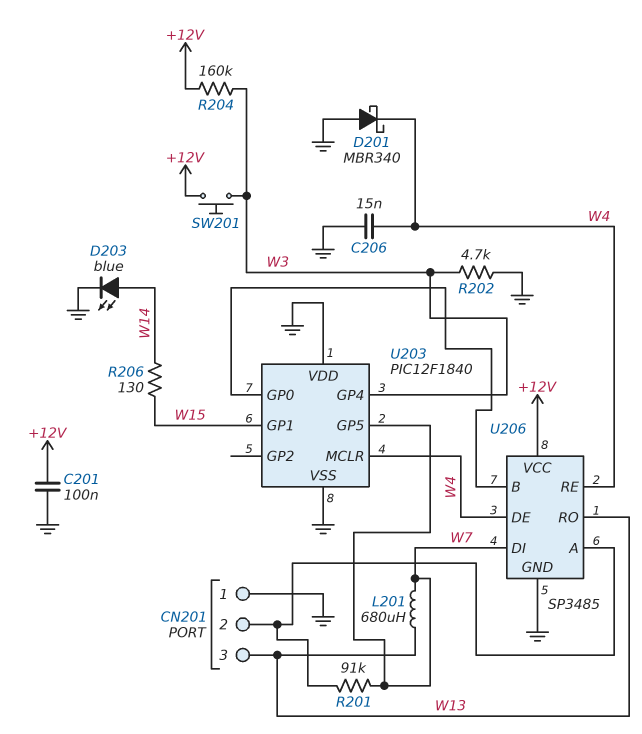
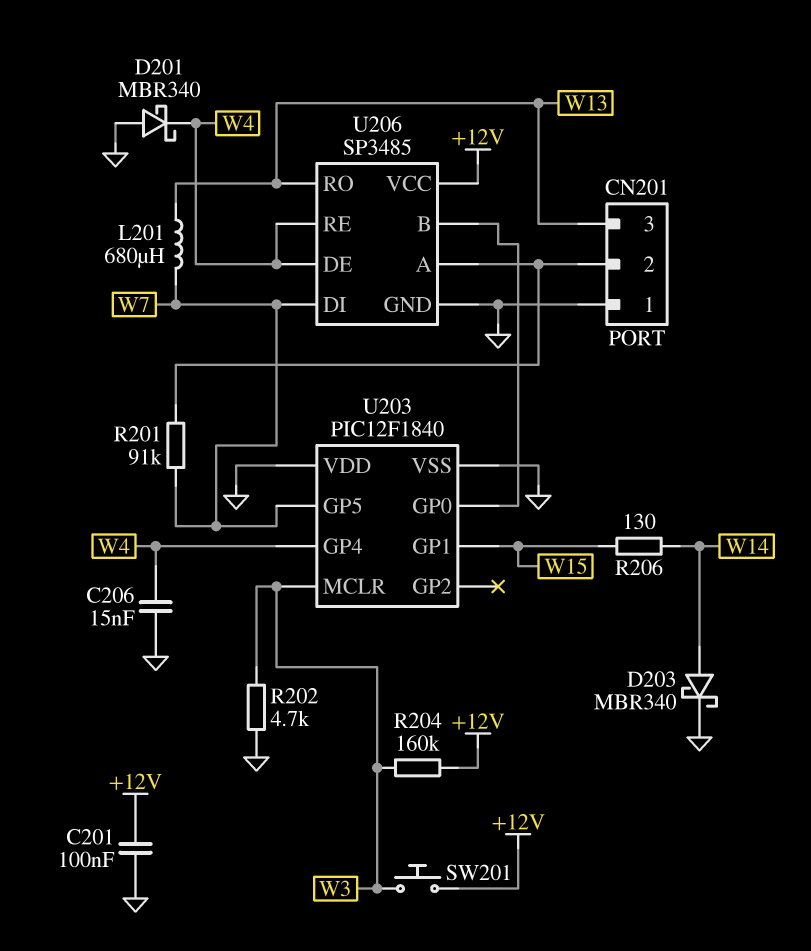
D203: LED blue (A W14, K GND) -> schottky MBR340 (A W14, K GND)
U203 pin GP4: W3 -> W4
U203 pin MCLR: W4 -> W3

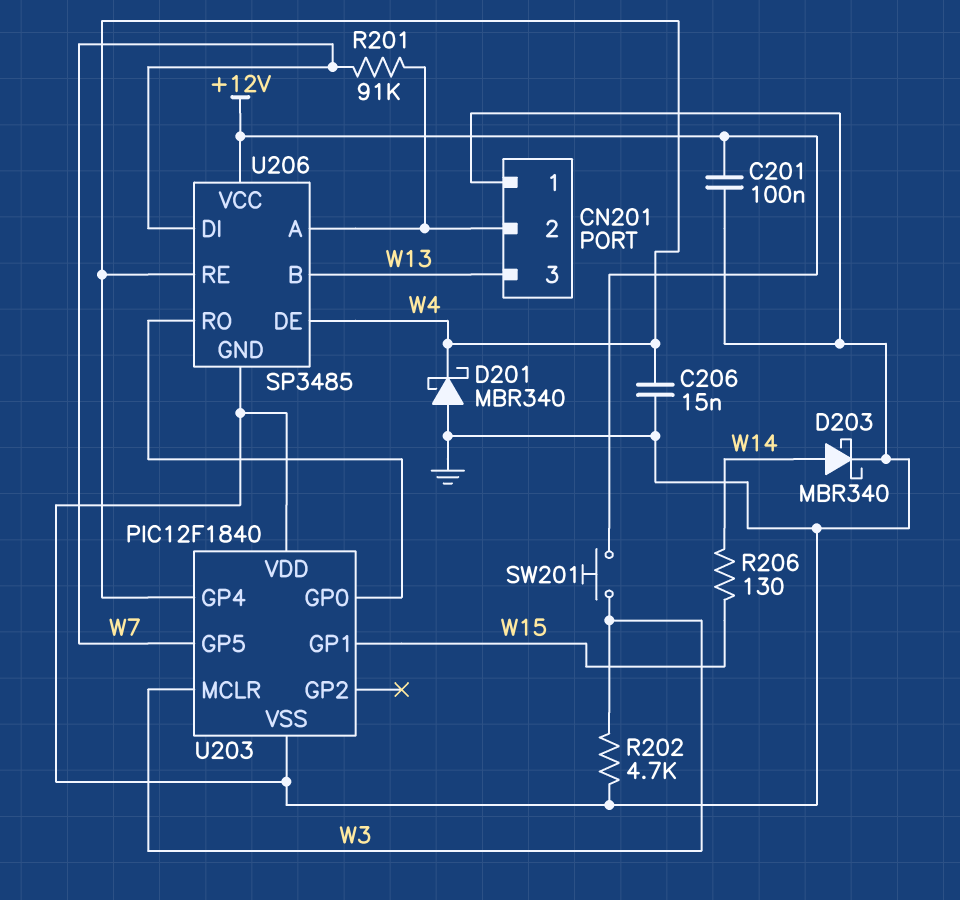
L201: 680uH (W7, W13) -> none
R204: 160k (+12V, W3) -> none
U206 pin B: U203/GP0 -> W13
U206 pin RO: W13 -> U203/GP0

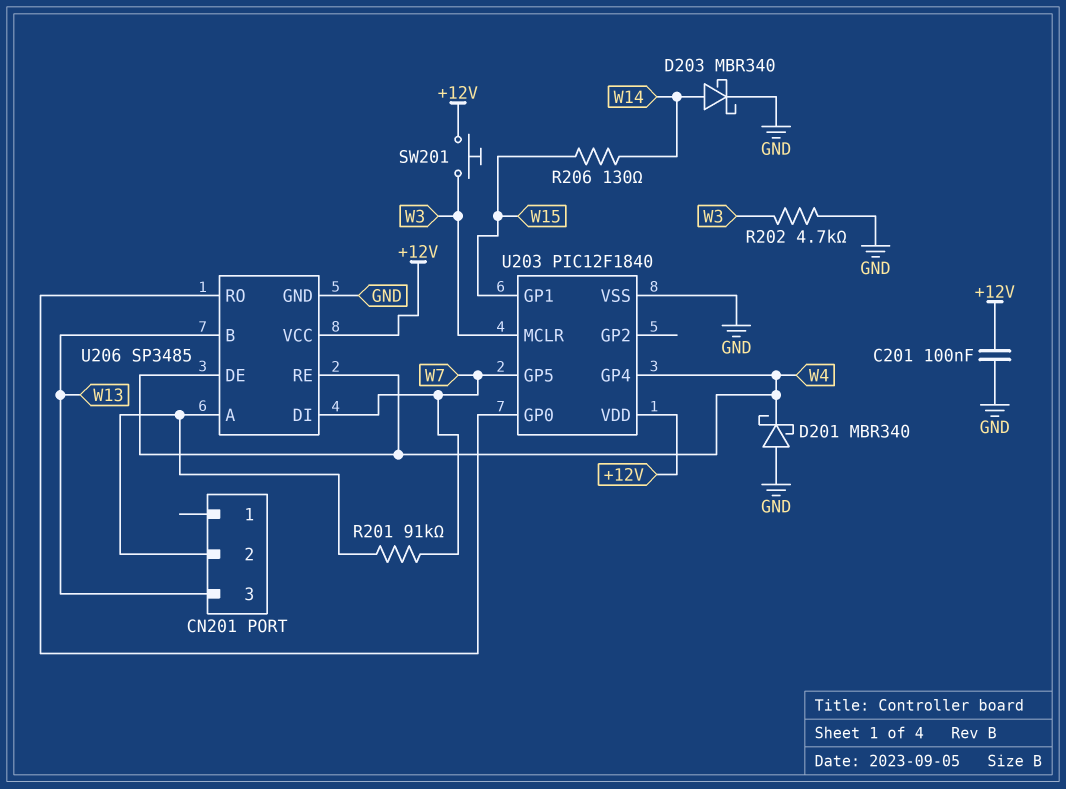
C206: 15nF (GND, W4) -> none
CN201 pin 1: GND -> none
U203 pin VDD: GND -> +12V

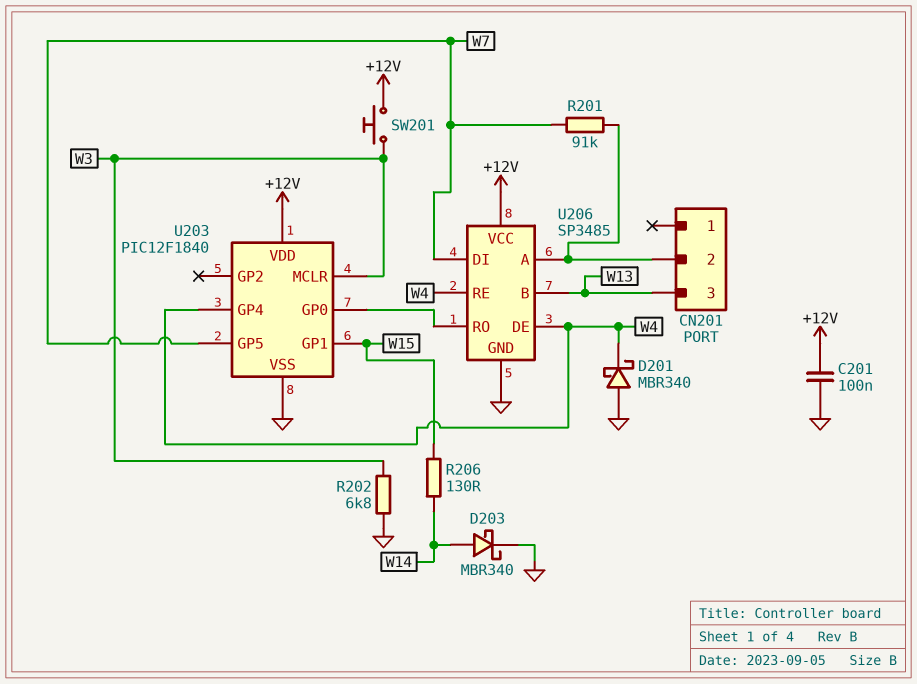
R202: 4.7k (GND, W3) -> 6.8k (GND, W3)

